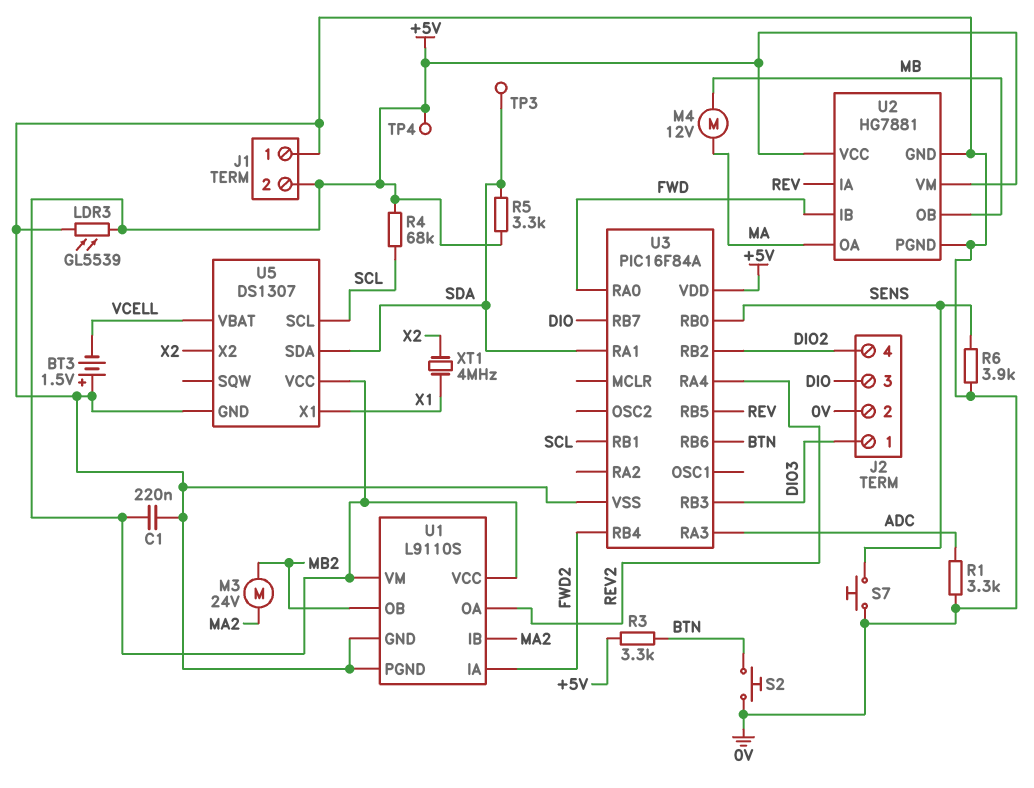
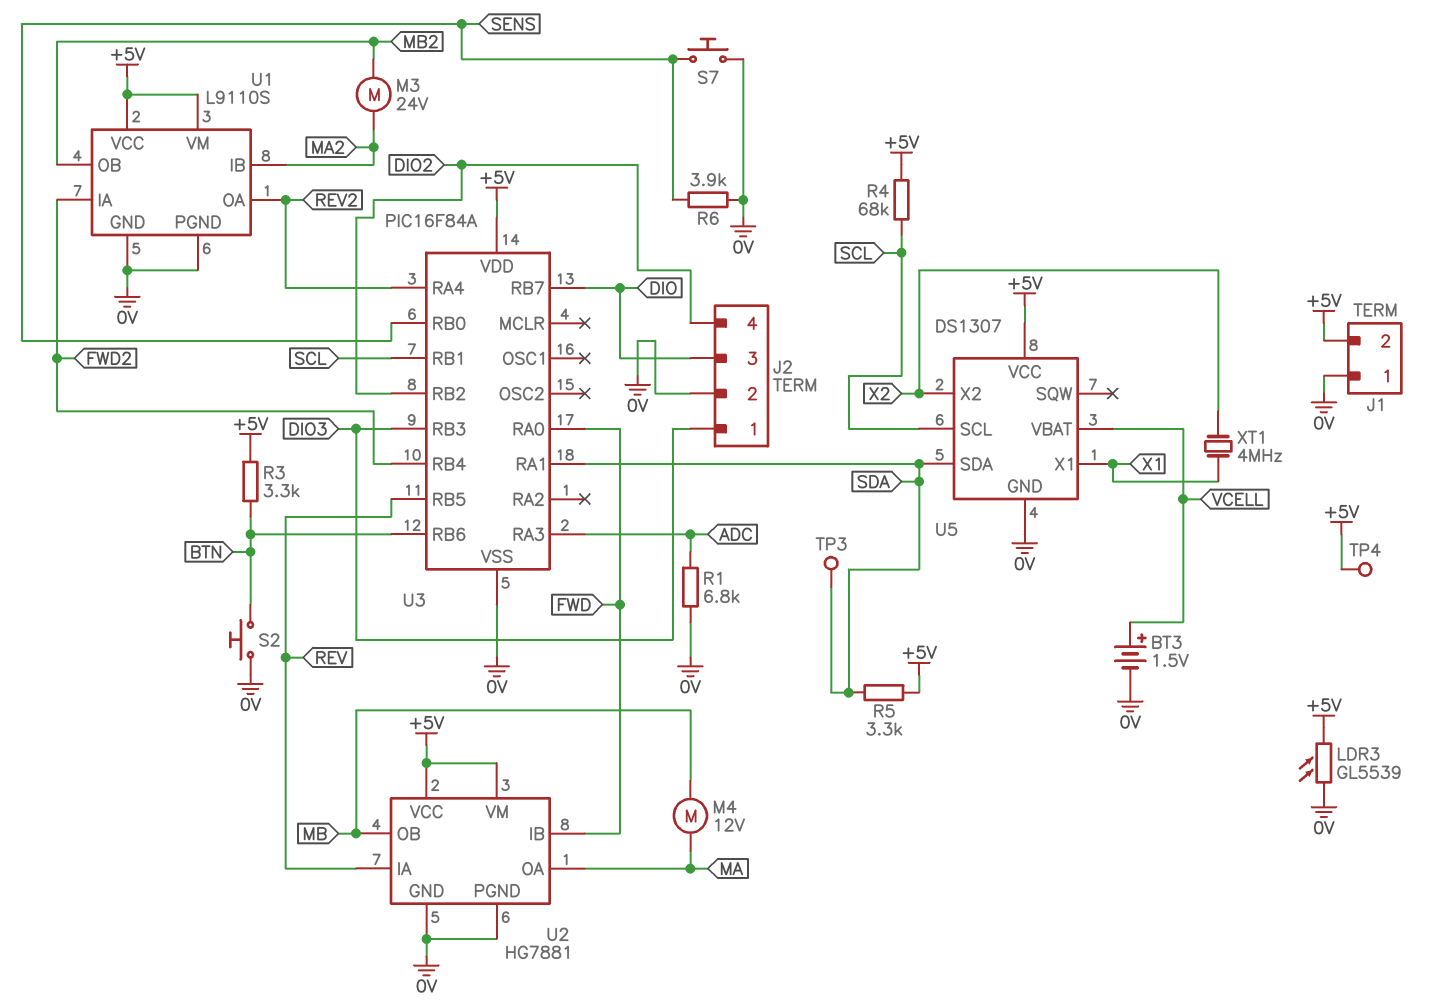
BT3: 1.5V (plus 0V, minus VCELL) -> 1.5V (plus VCELL, minus 0V)
C1: 220nF (+5V, 0V) -> none
R1: 3.3k (0V, ADC) -> 6.8k (0V, ADC)

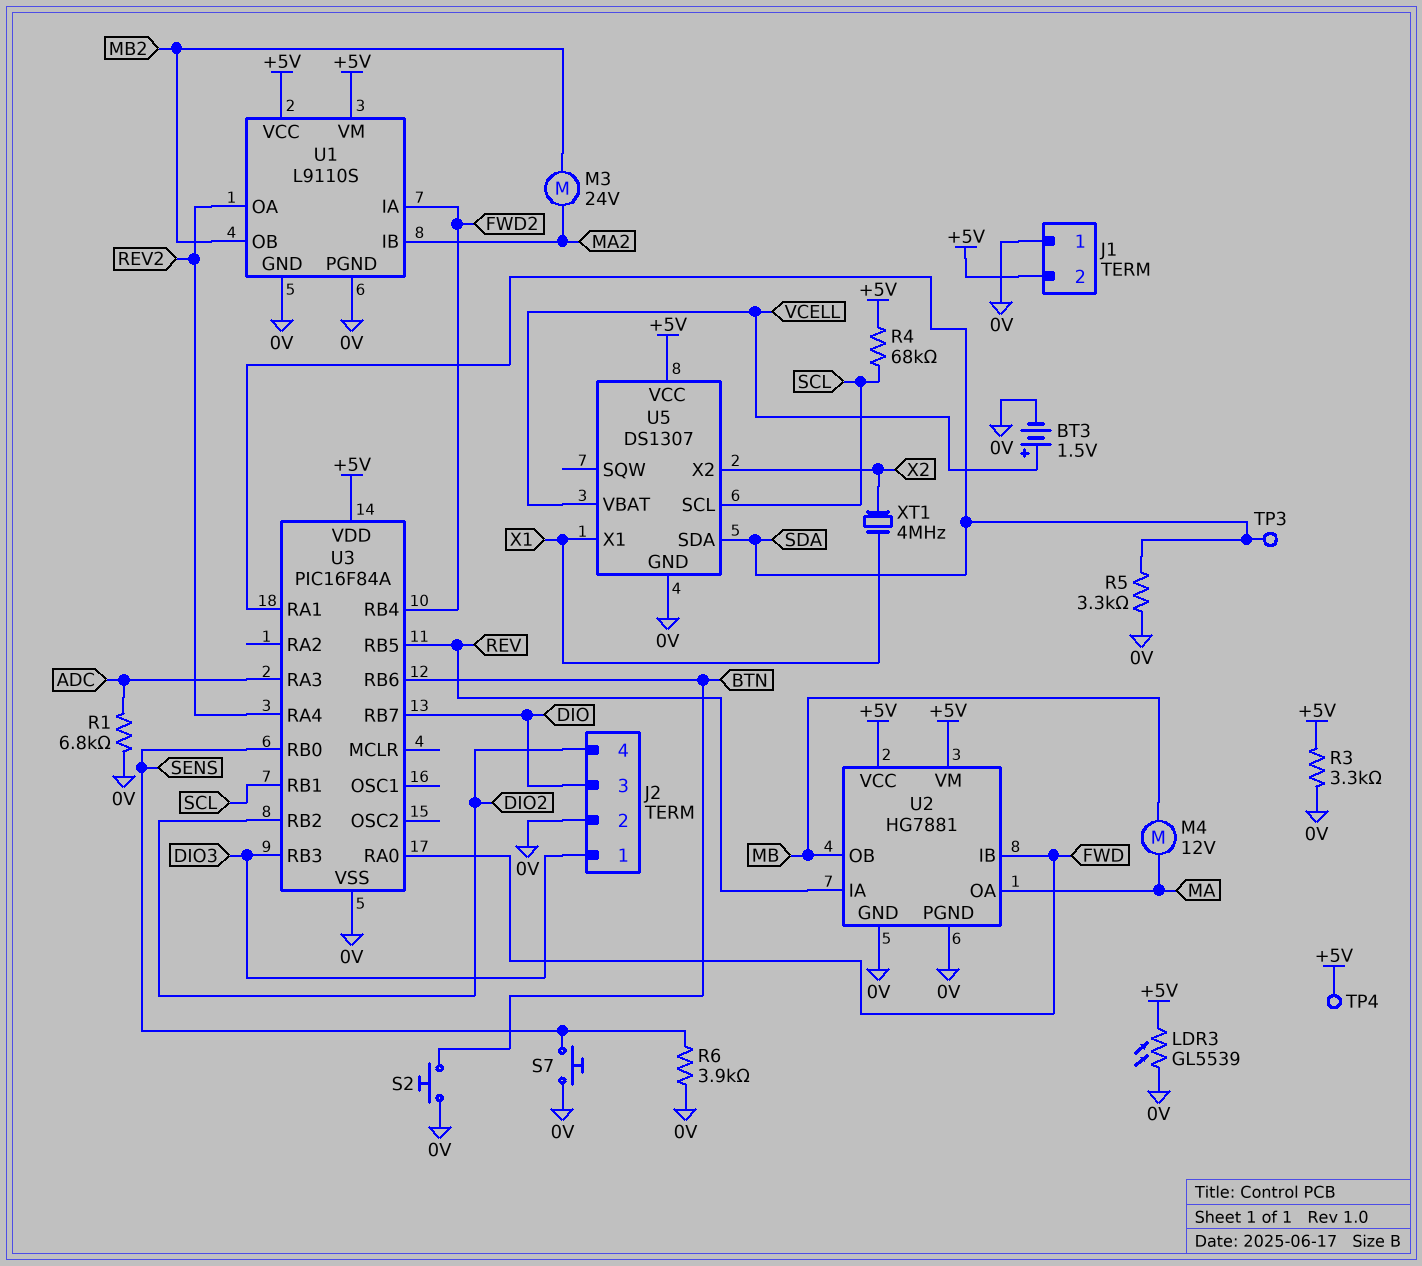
R3: 3.3k (+5V, BTN) -> 3.3k (+5V, 0V)
R5: 3.3k (+5V, SDA) -> 3.3k (0V, SDA)

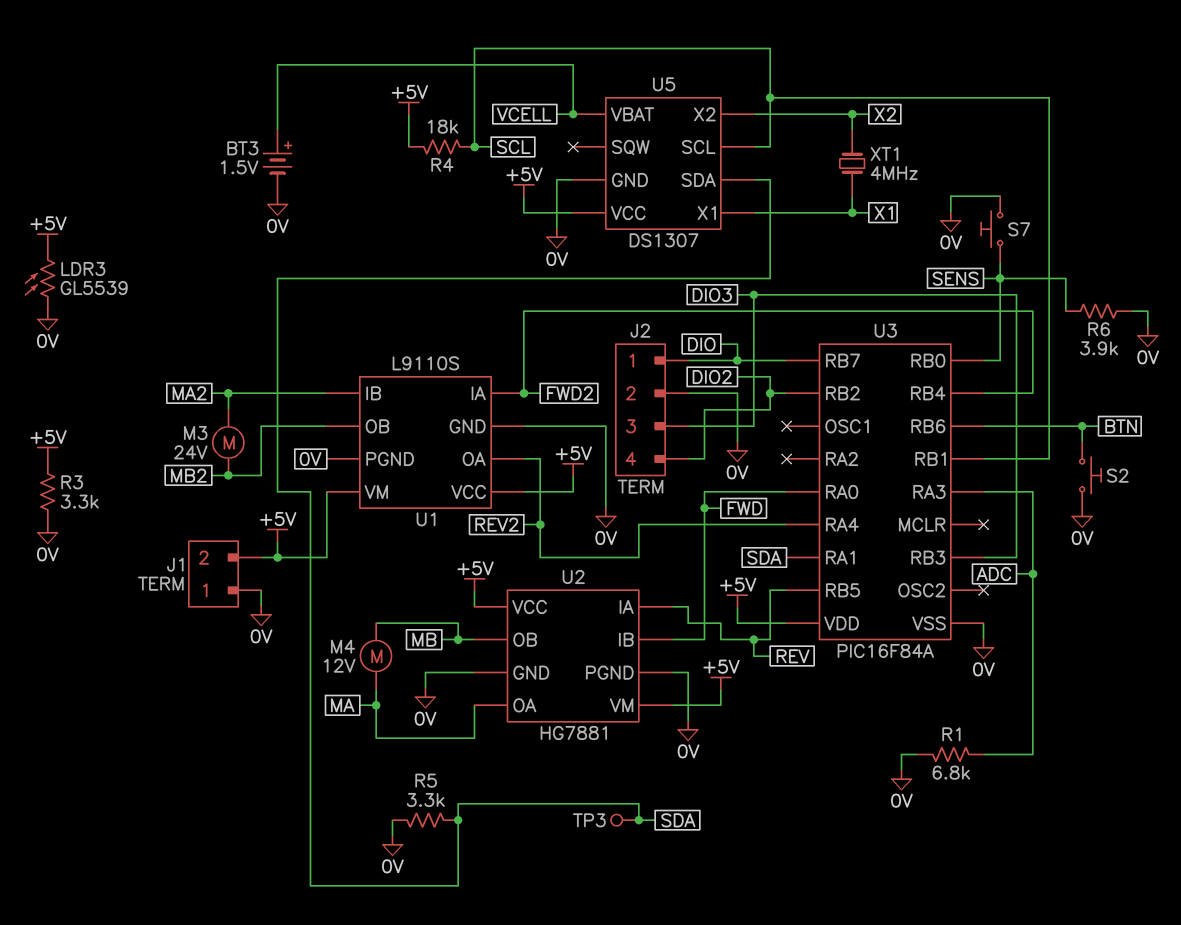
J2 pin 1: DIO3 -> DIO
J2 pin 3: DIO -> DIO3
R4: 68k (+5V, SCL) -> 18k (+5V, SCL)
TP4: test point (+5V) -> none

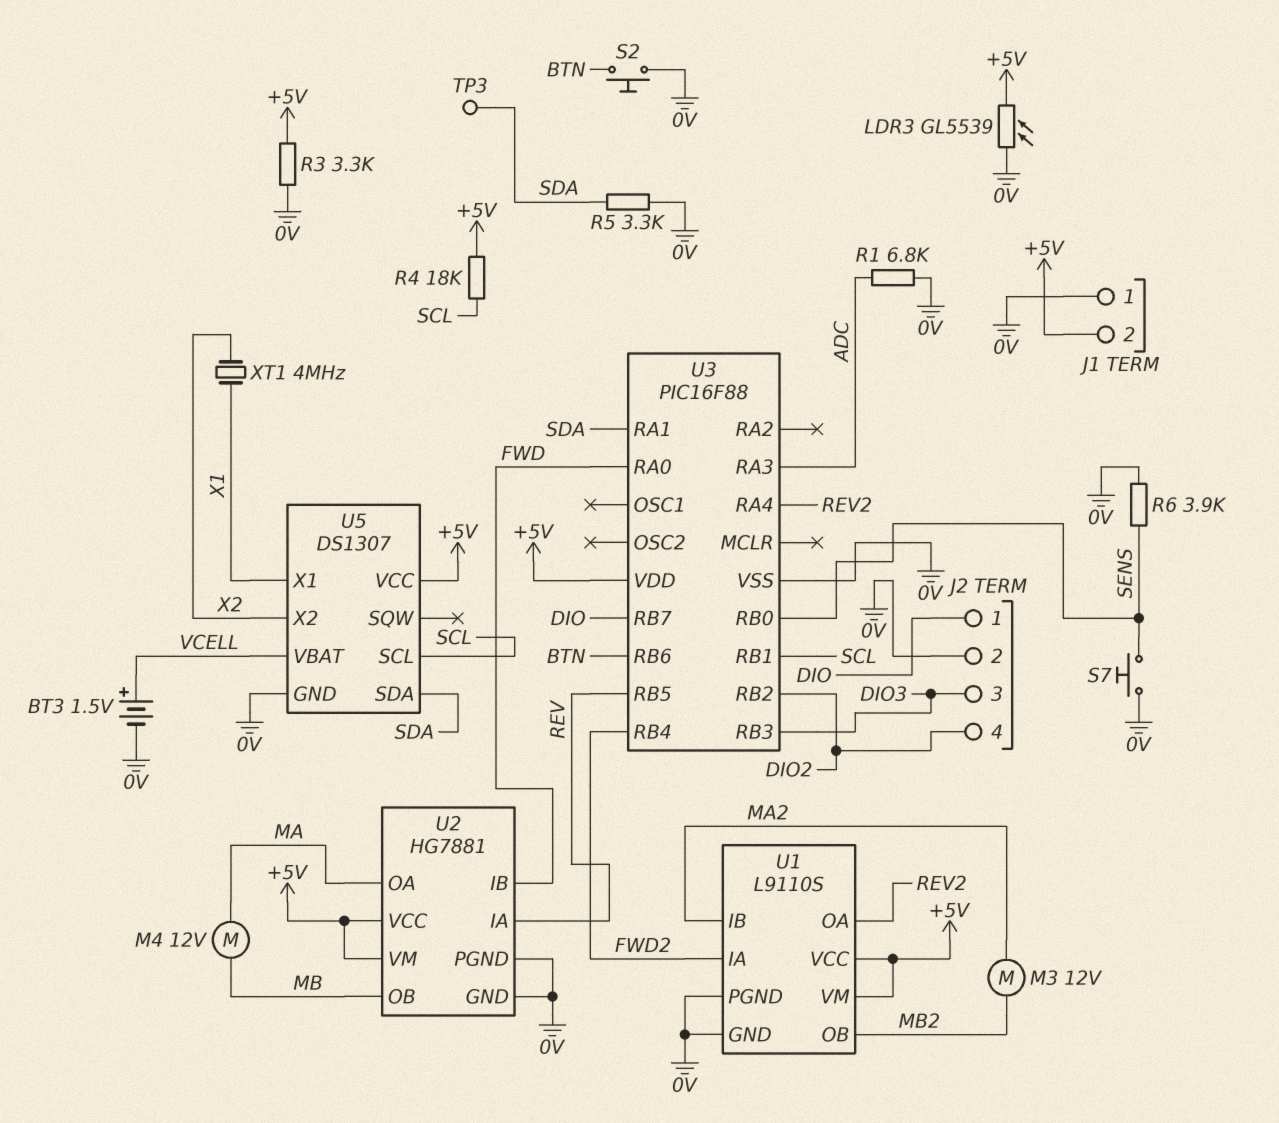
M3: motor 24V (MA2, MB2) -> motor 12V (MA2, MB2)
U3: PIC16F84A -> PIC16F88

